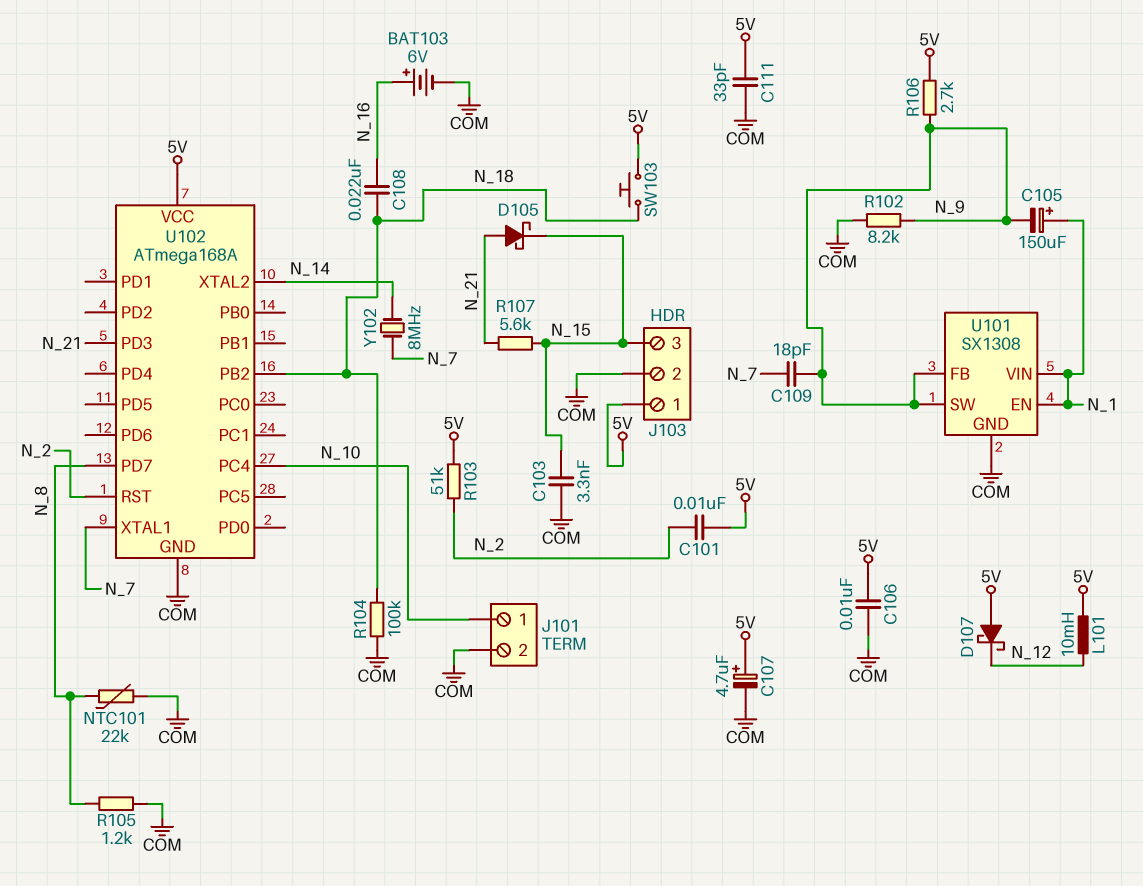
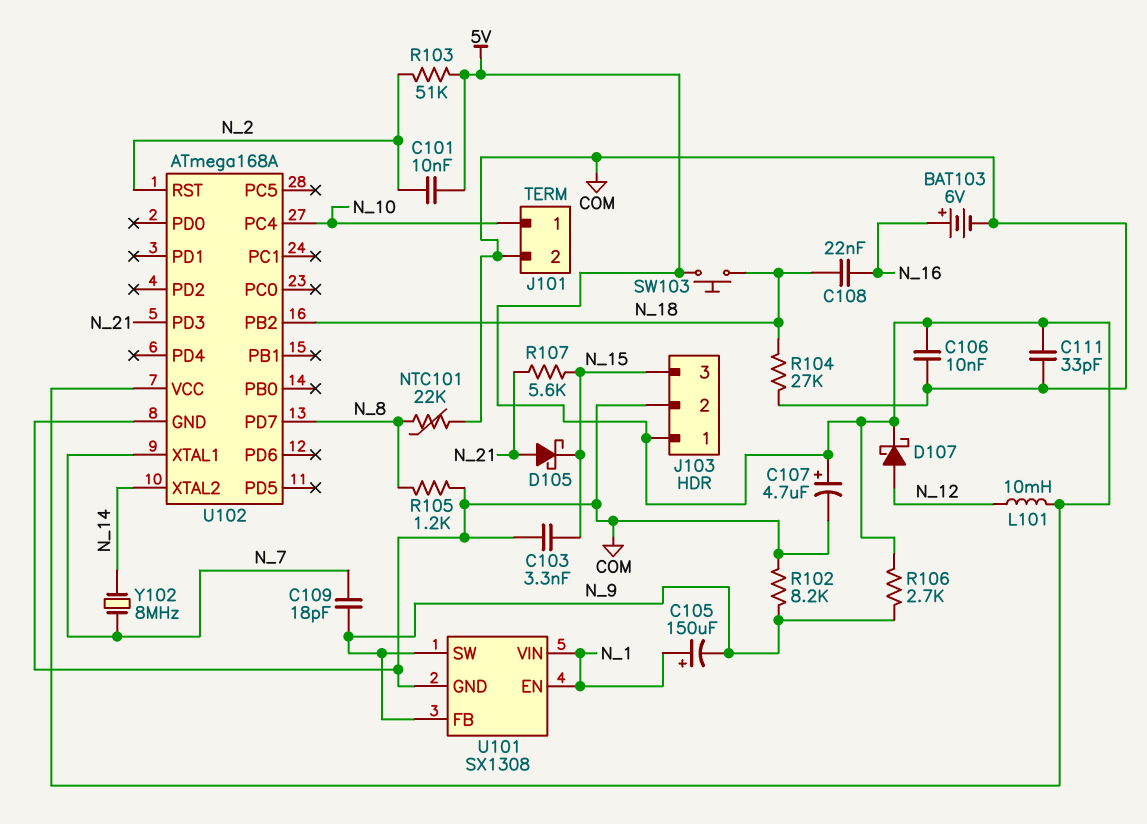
D107: schottky (A 5V, K N_12) -> schottky (A N_12, K 5V)
R104: 100k (COM, N_18) -> 27k (COM, N_18)

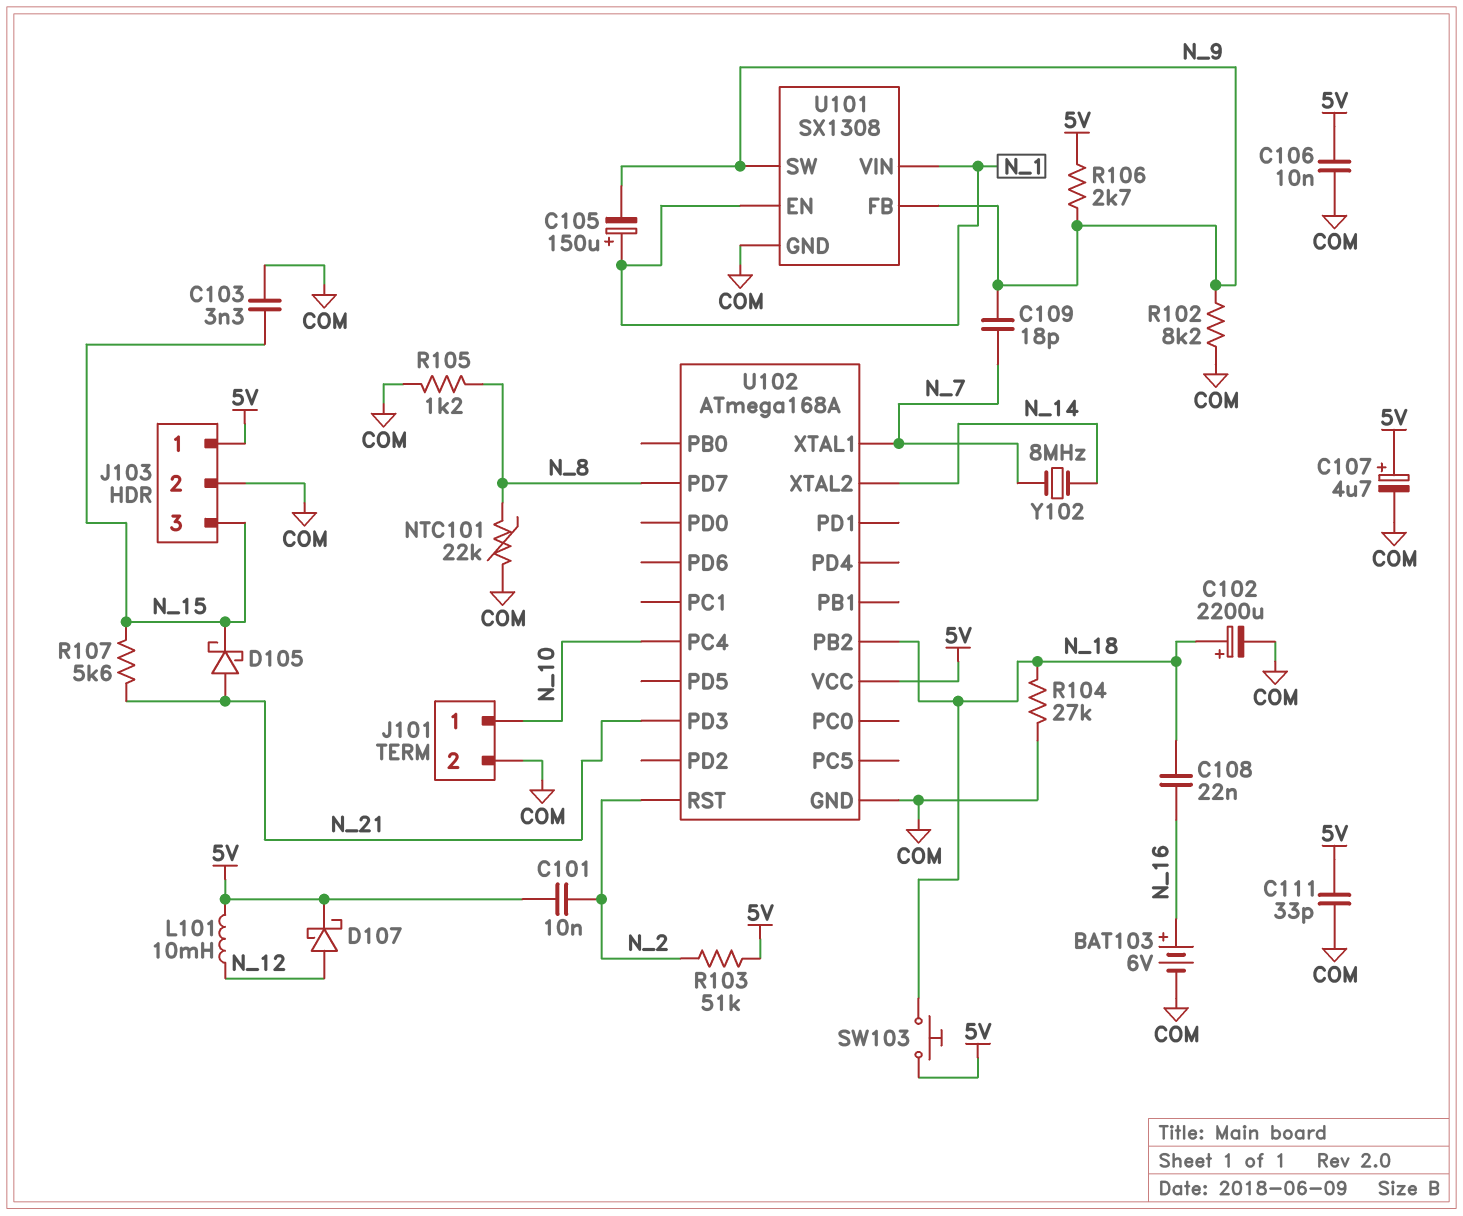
C102: none -> 2200uF (plus N_18, minus COM)

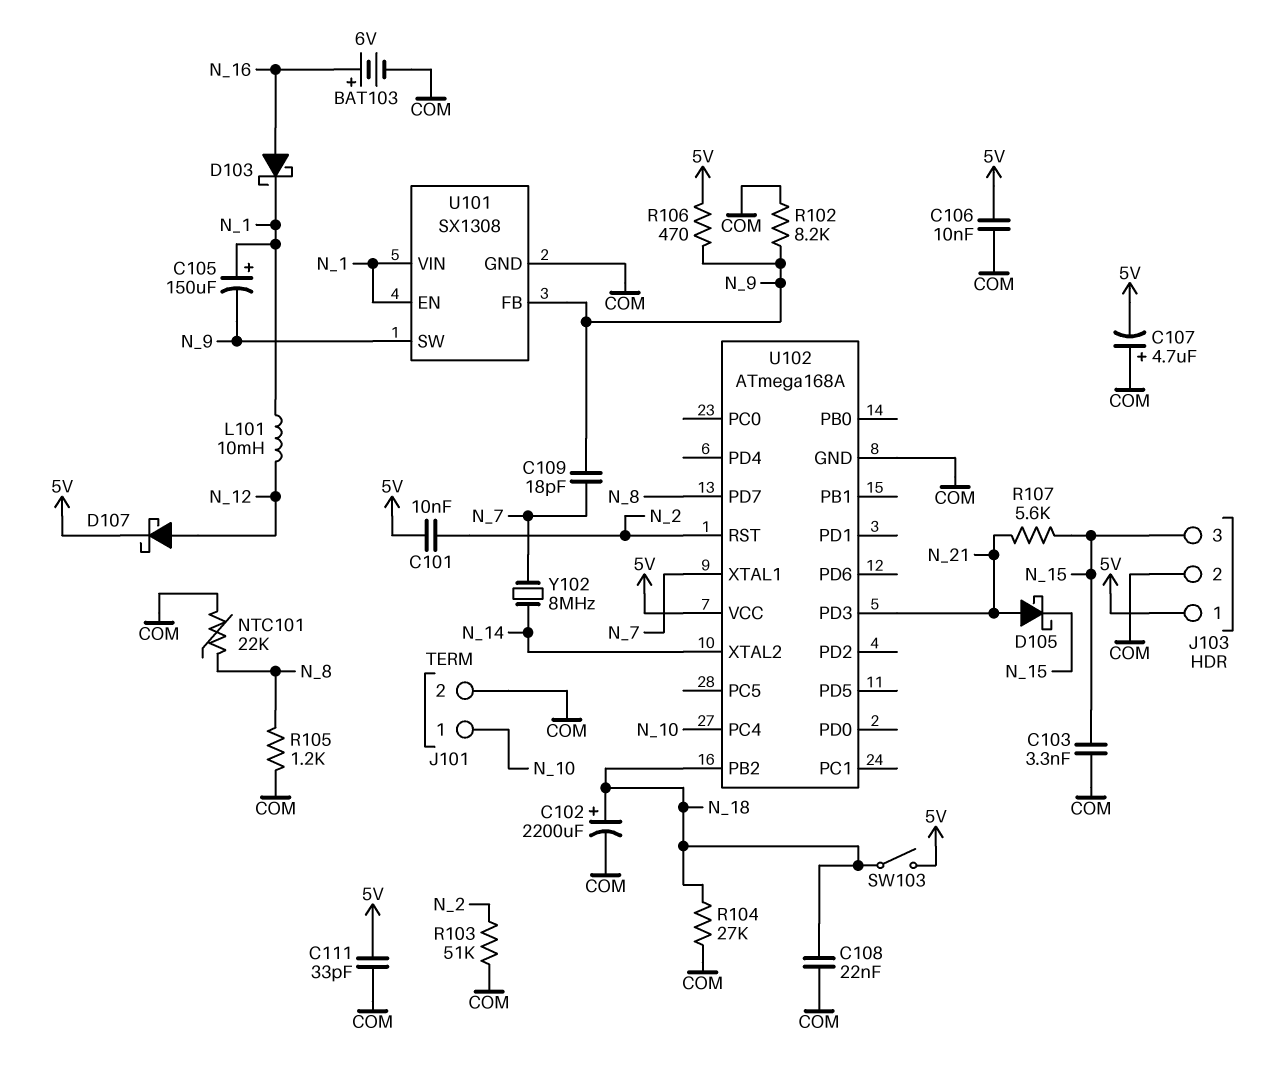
C107: 4.7uF (plus 5V, minus COM) -> 4.7uF (plus COM, minus 5V)
C108: 22nF (N_16, N_18) -> 22nF (COM, N_18)
D103: none -> schottky (A N_16, K N_1)
L101: 10mH (5V, N_12) -> 10mH (N_1, N_12)
R103: 51k (5V, N_2) -> 51k (COM, N_2)
R106: 2.7k (5V, N_9) -> 470 (5V, N_9)
SW103: button (5V, N_18) -> switch (5V, N_18)

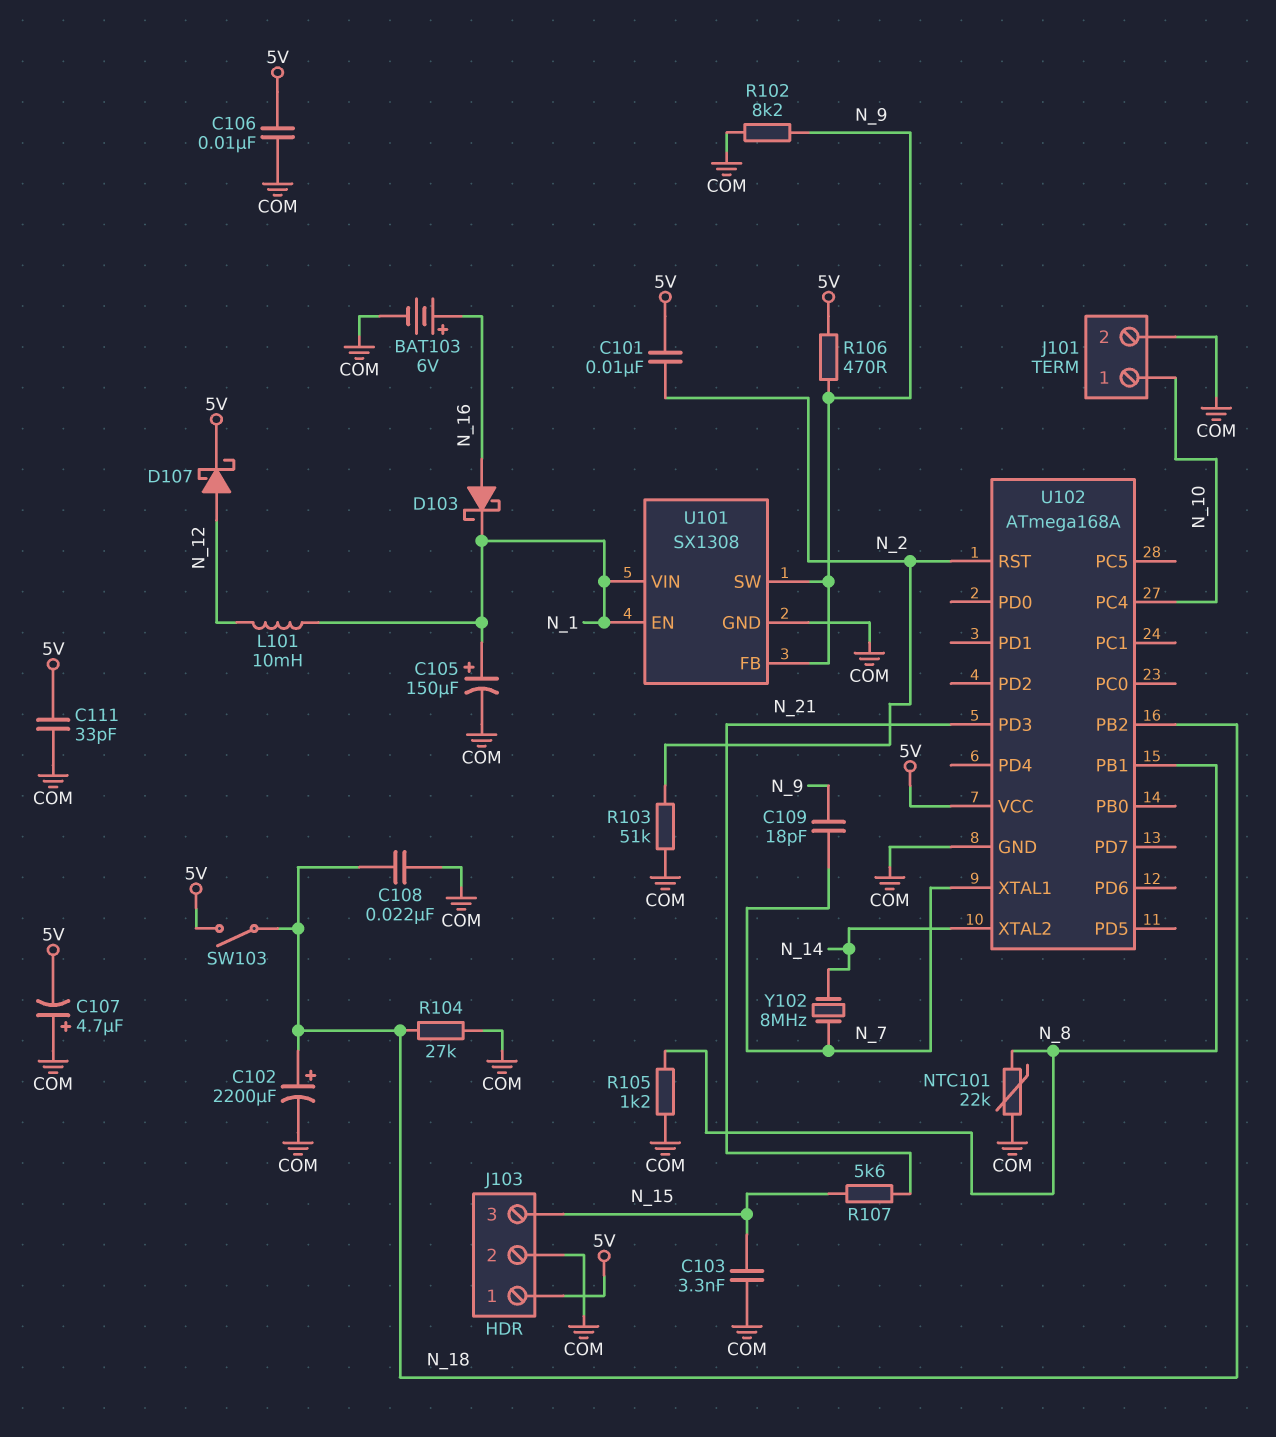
C105: 150uF (plus N_1, minus N_9) -> 150uF (plus N_1, minus COM)
D105: schottky (A N_21, K N_15) -> none
U102 pin PB1: none -> N_8
U102 pin PD7: N_8 -> none

